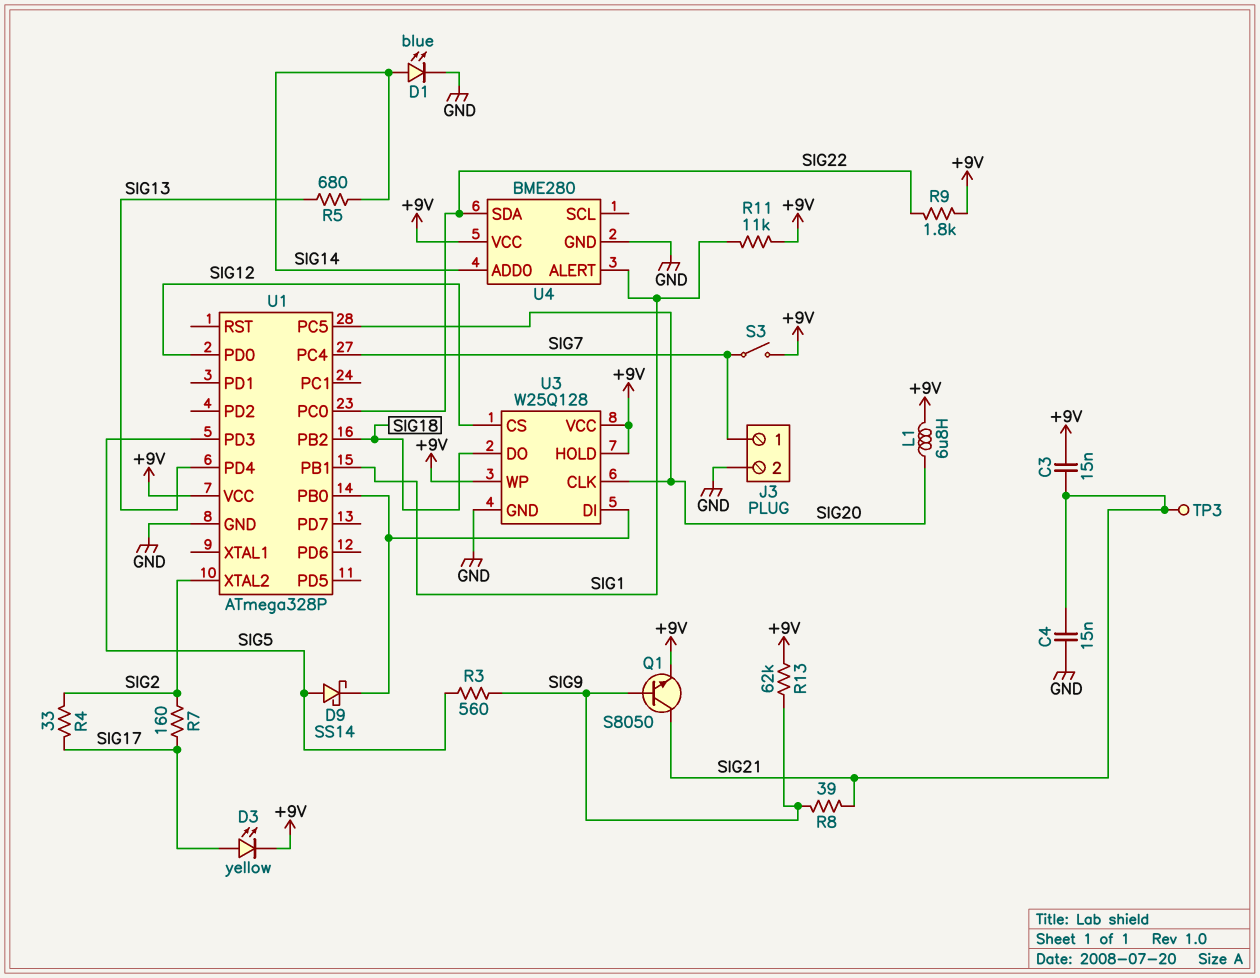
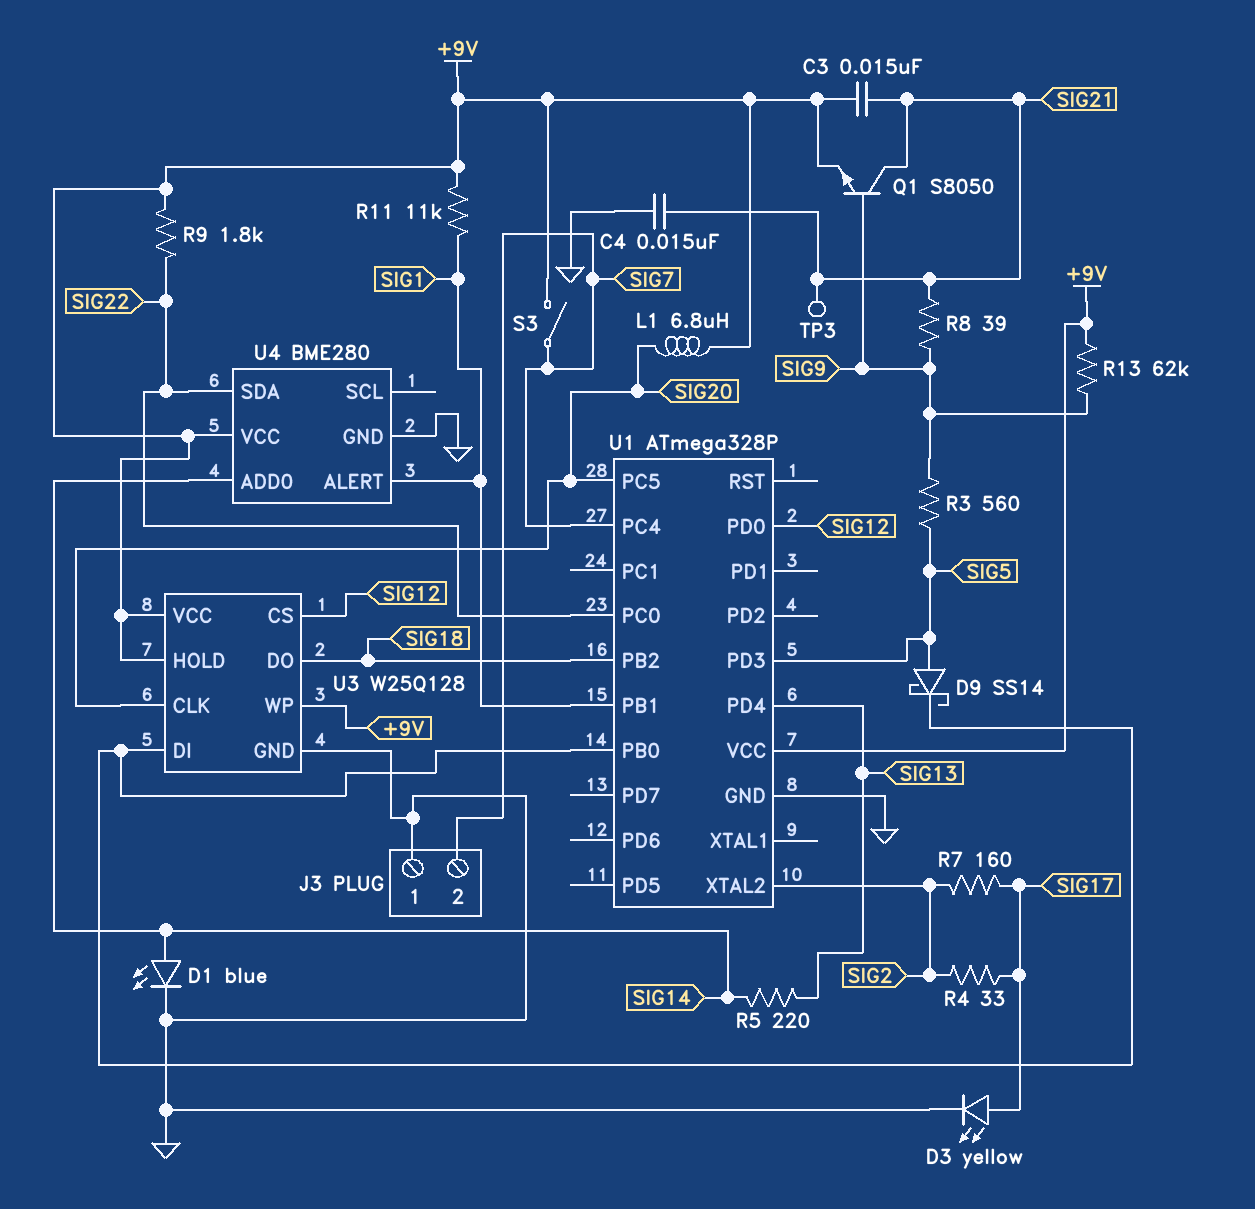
D3: LED yellow (A SIG17, K +9V) -> LED yellow (A SIG17, K GND)
J3 pin 1: SIG7 -> GND
J3 pin 2: GND -> SIG7
R5: 680 (SIG13, SIG14) -> 220 (SIG13, SIG14)

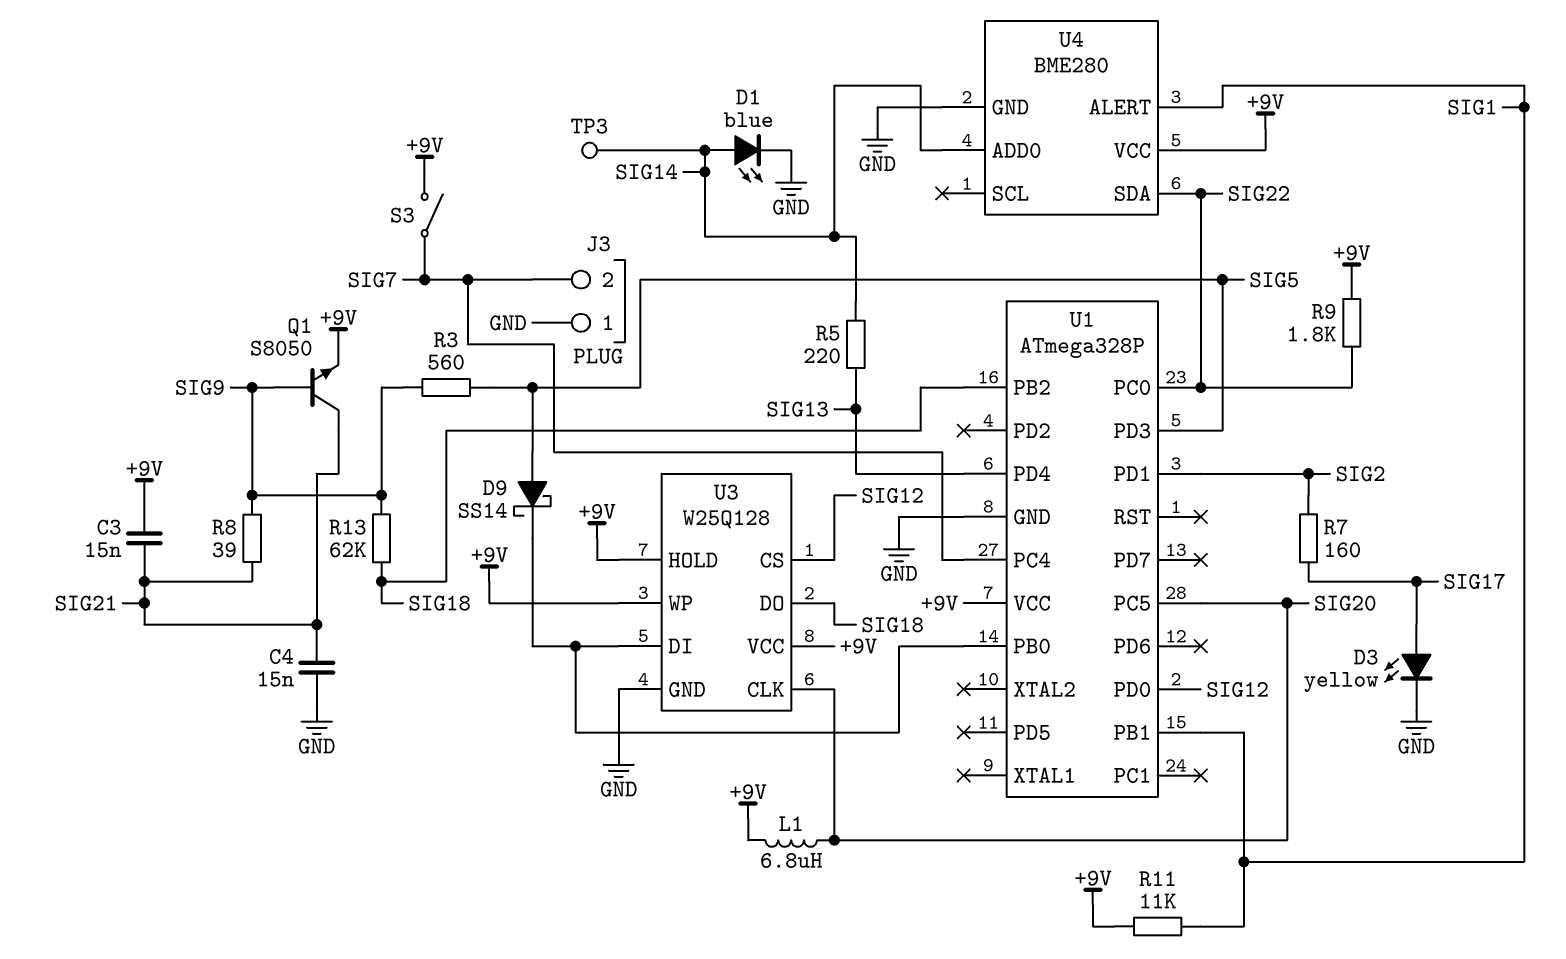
R4: 33 (SIG2, SIG17) -> none
R13: 62k (+9V, SIG9) -> 62k (SIG9, SIG18)
TP3: test point (SIG21) -> test point (SIG14)
U1 pin PD1: none -> SIG2
U1 pin XTAL2: SIG2 -> none

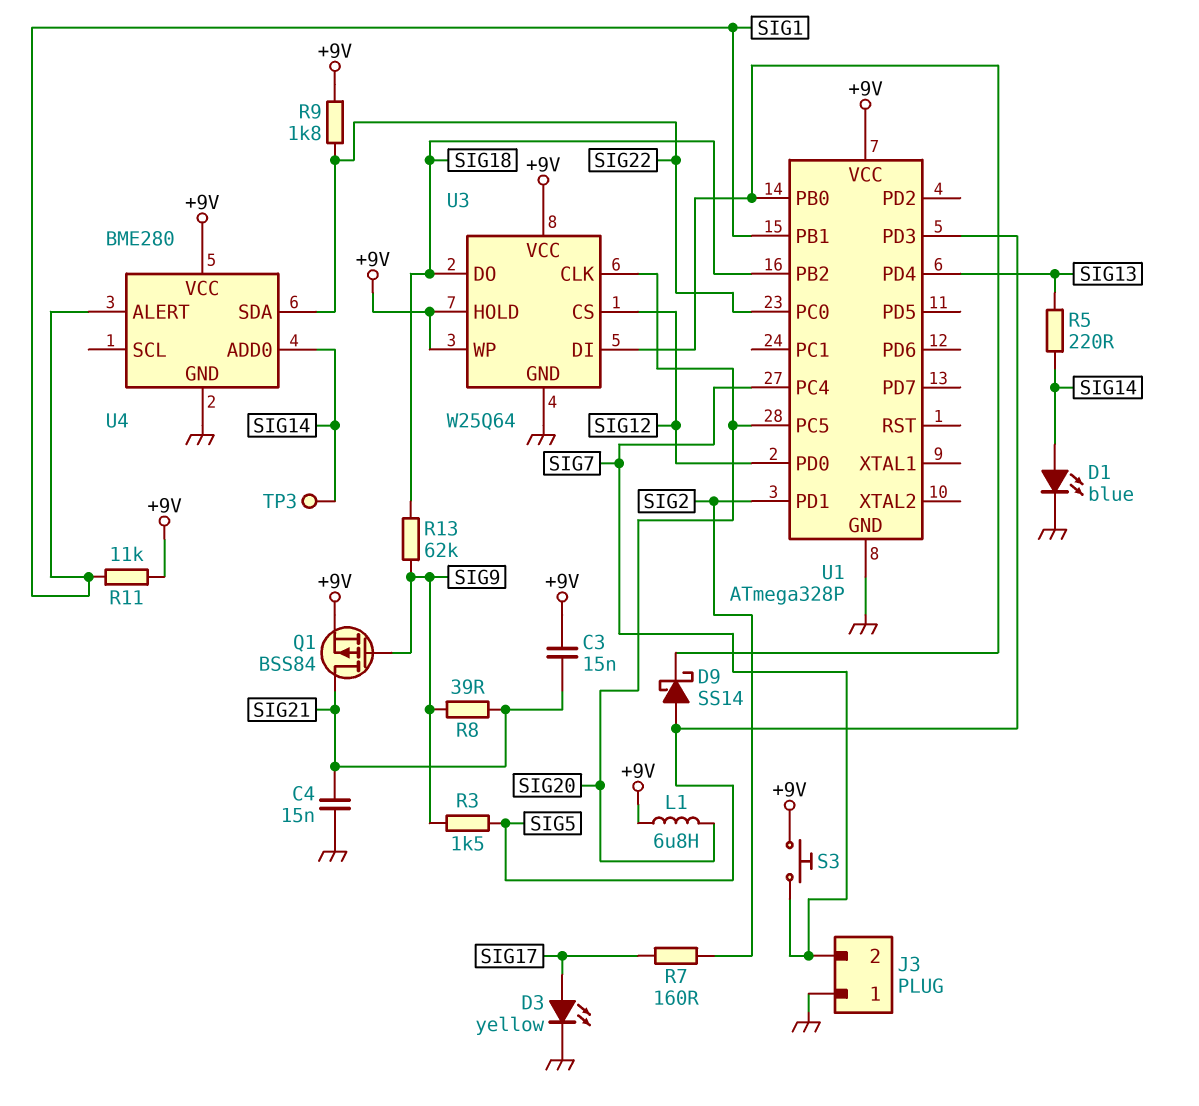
Q1: NPN S8050 (B SIG9, C SIG21, E +9V) -> PMOS BSS84 (G SIG9, D SIG21, S +9V)
R3: 560 (SIG5, SIG9) -> 1.5k (SIG5, SIG9)
S3: switch (+9V, SIG7) -> button (+9V, SIG7)
U3: W25Q128 -> W25Q64

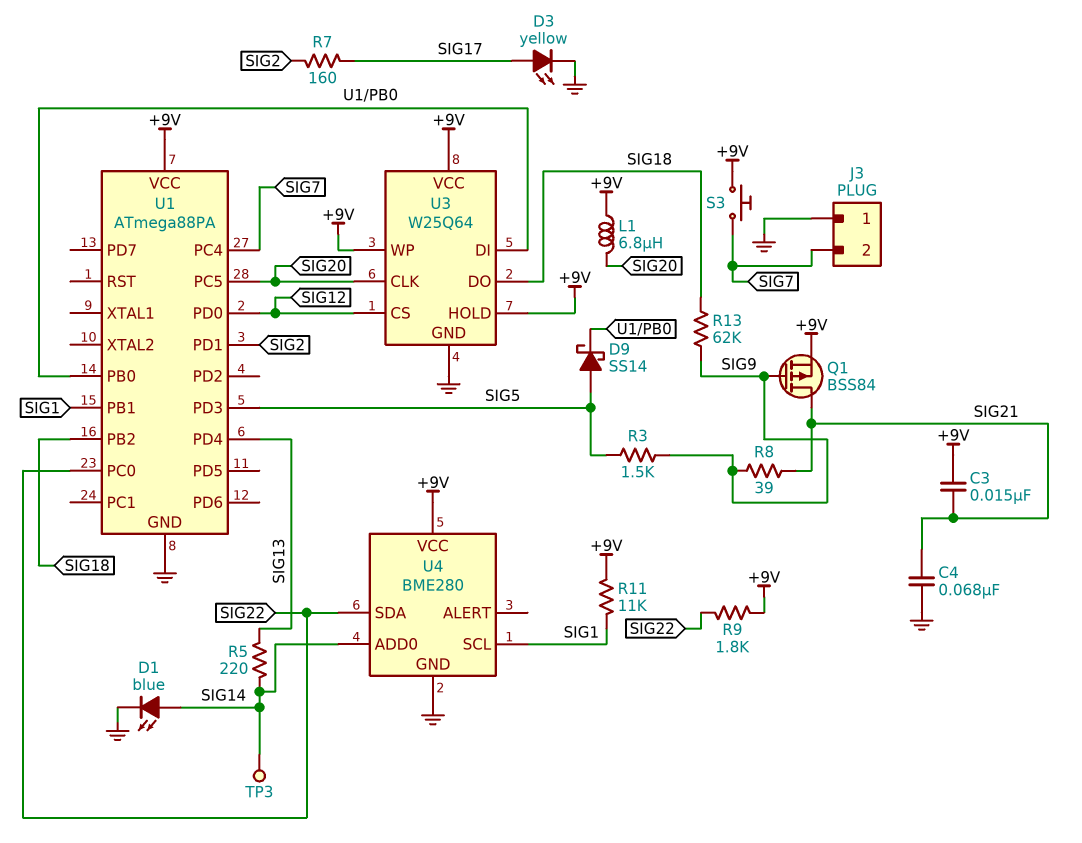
C4: 15nF (GND, SIG21) -> 68nF (GND, SIG21)
U1: ATmega328P -> ATmega88PA
U4 pin ALERT: SIG1 -> none
U4 pin SCL: none -> SIG1

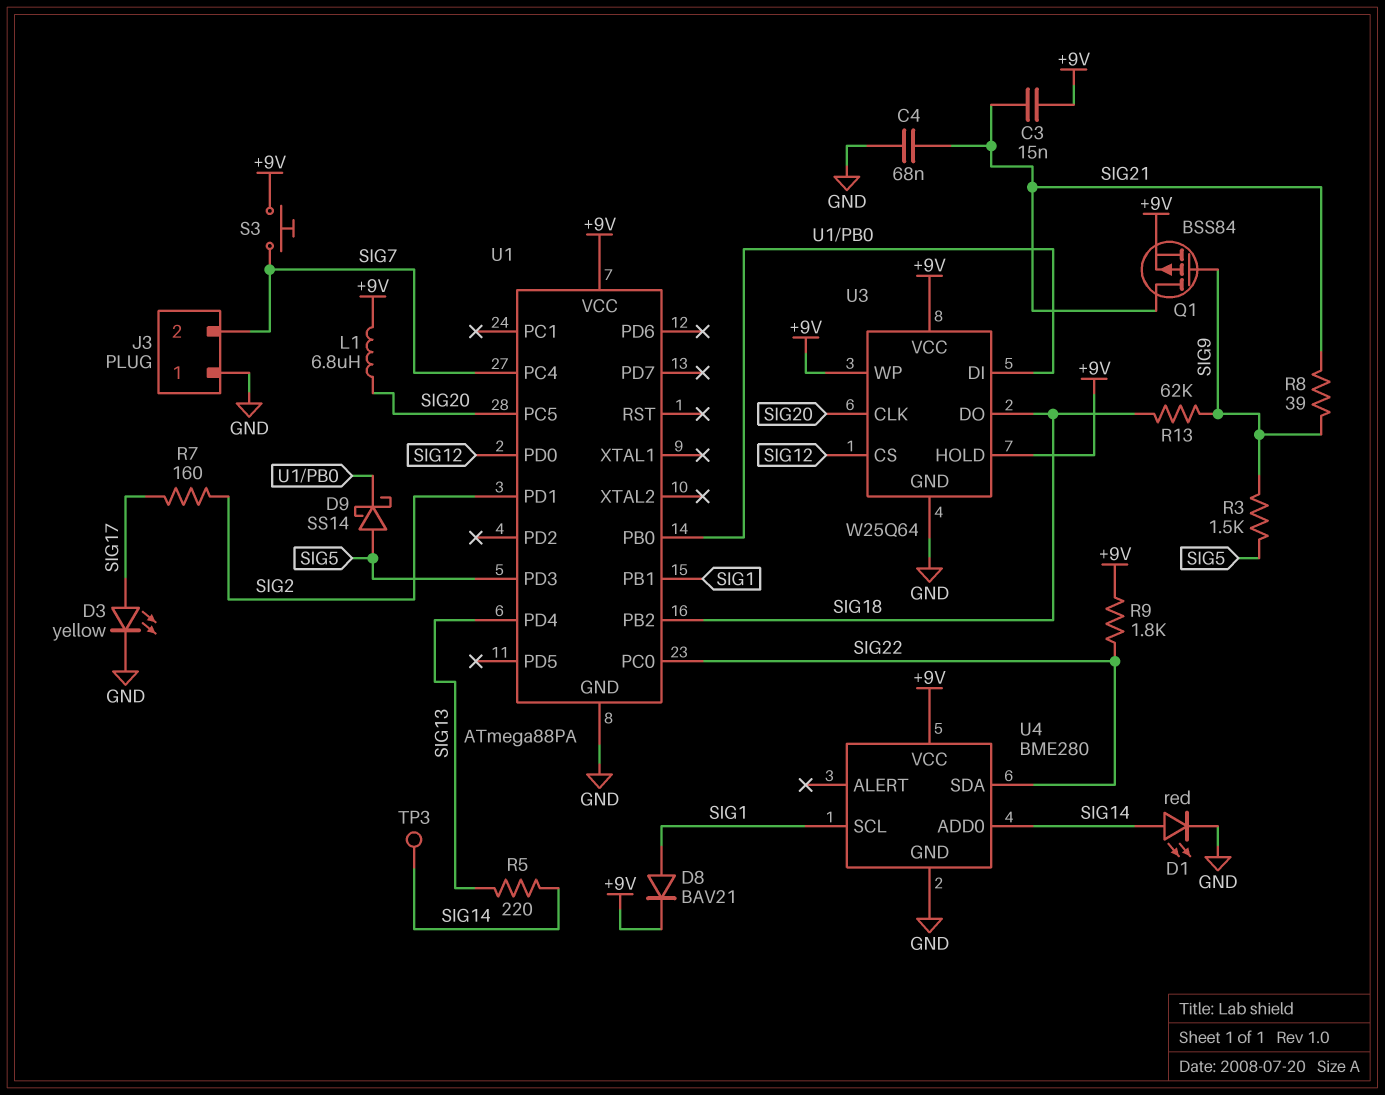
D1: LED blue (A SIG14, K GND) -> LED red (A SIG14, K GND)
D8: none -> diode BAV21 (A SIG1, K +9V)
R11: 11k (+9V, SIG1) -> none

